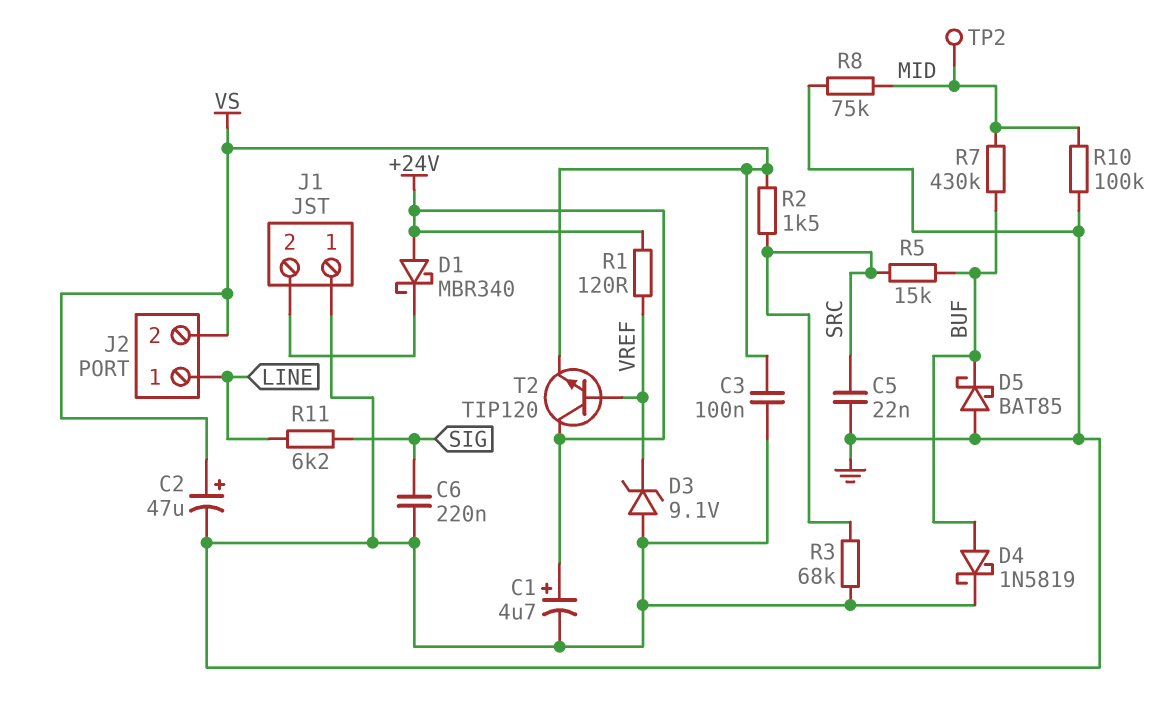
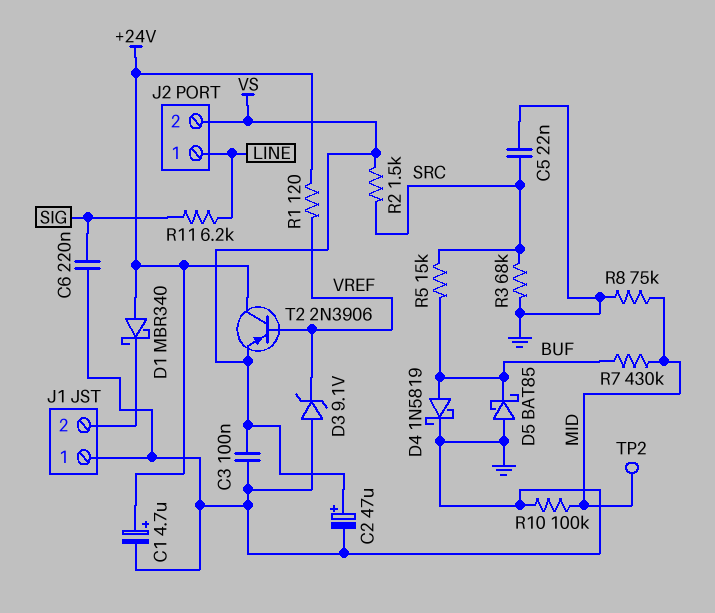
T2: NPN TIP120 (B VREF, C +24V, E VS) -> PNP 2N3906 (B VREF, C +24V, E VS)

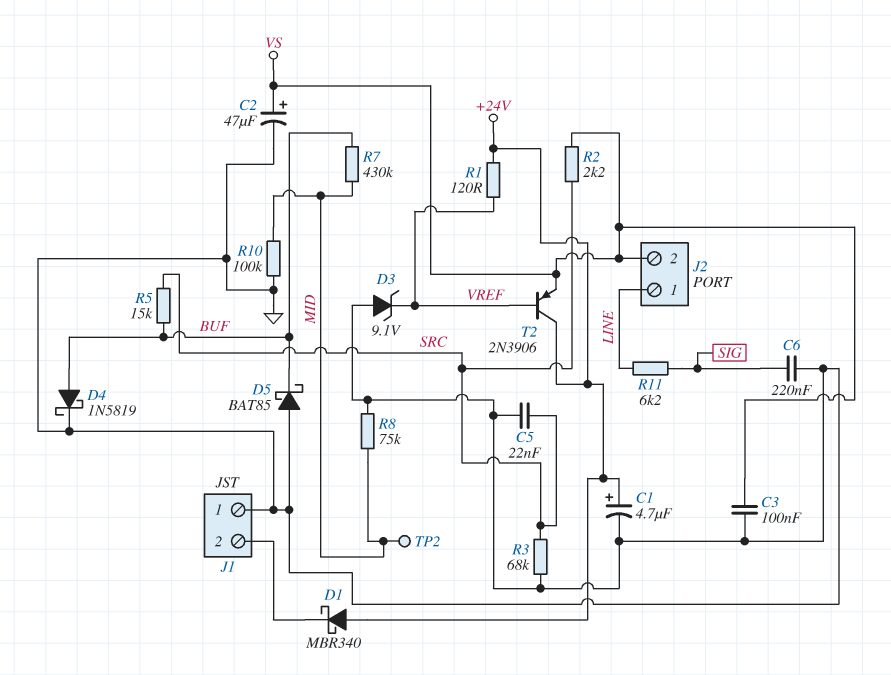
R2: 1.5k (SRC, VS) -> 2.2k (SRC, VS)

